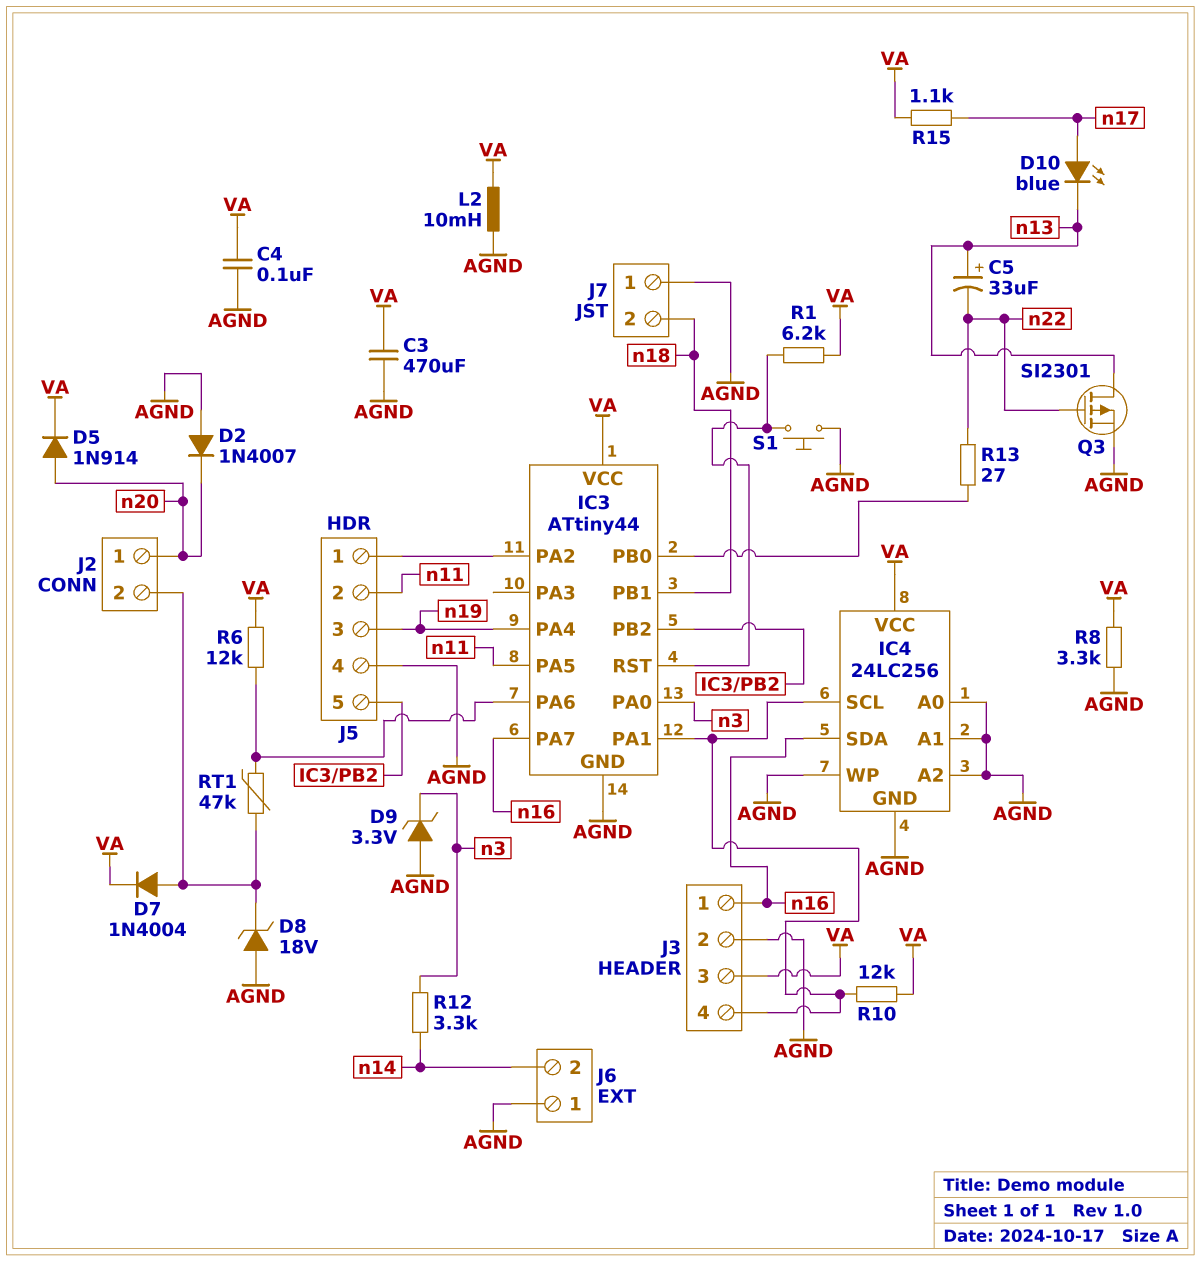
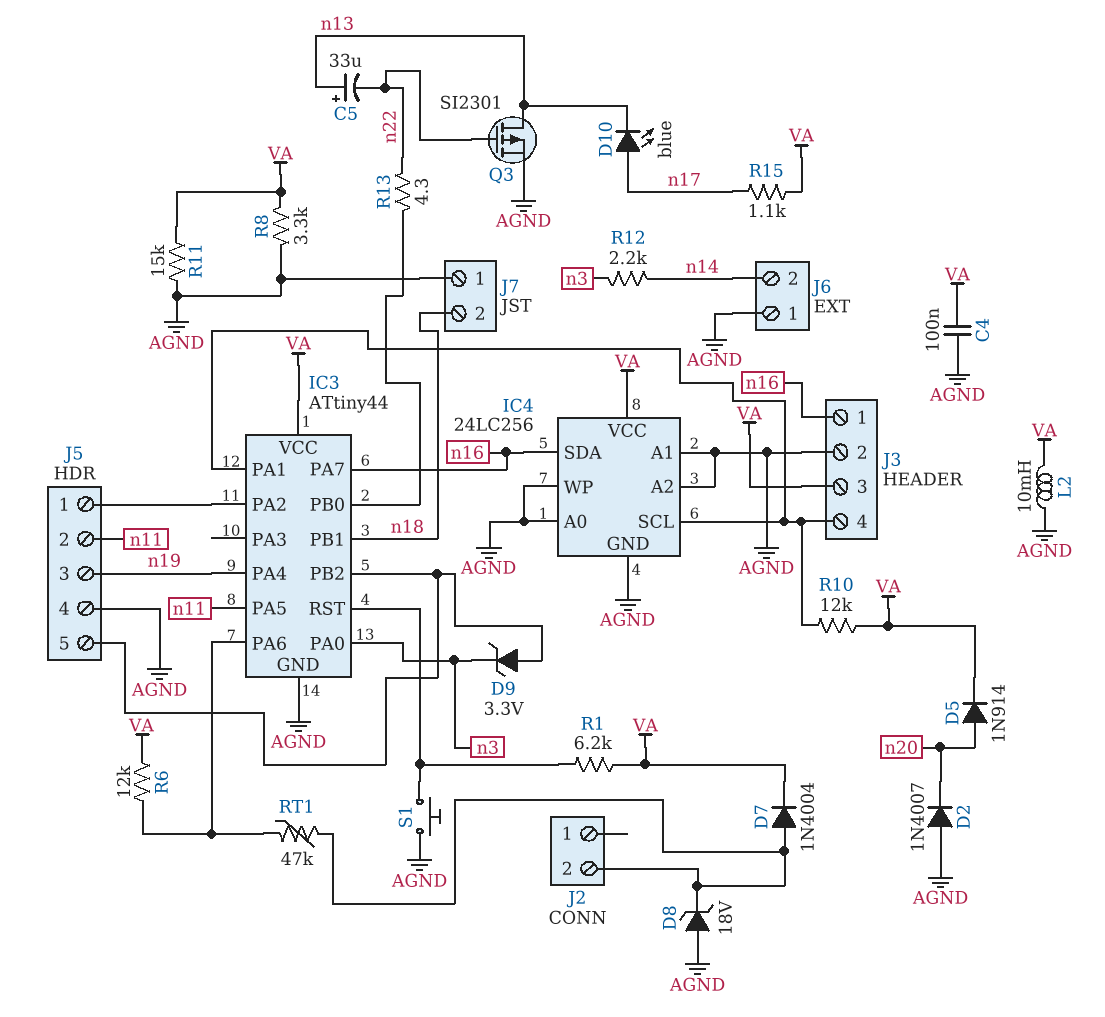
C3: 470uF (AGND, VA) -> none
D9: zener 3.3V (A AGND, K n3) -> zener 3.3V (A IC3/PB2, K n3)
J2 pin 1: n20 -> none
R11: none -> 15k (AGND, VA)
R12: 3.3k (n3, n14) -> 2.2k (n3, n14)
R13: 27 (IC3/PB0, n22) -> 4.3 (IC3/PB0, n22)

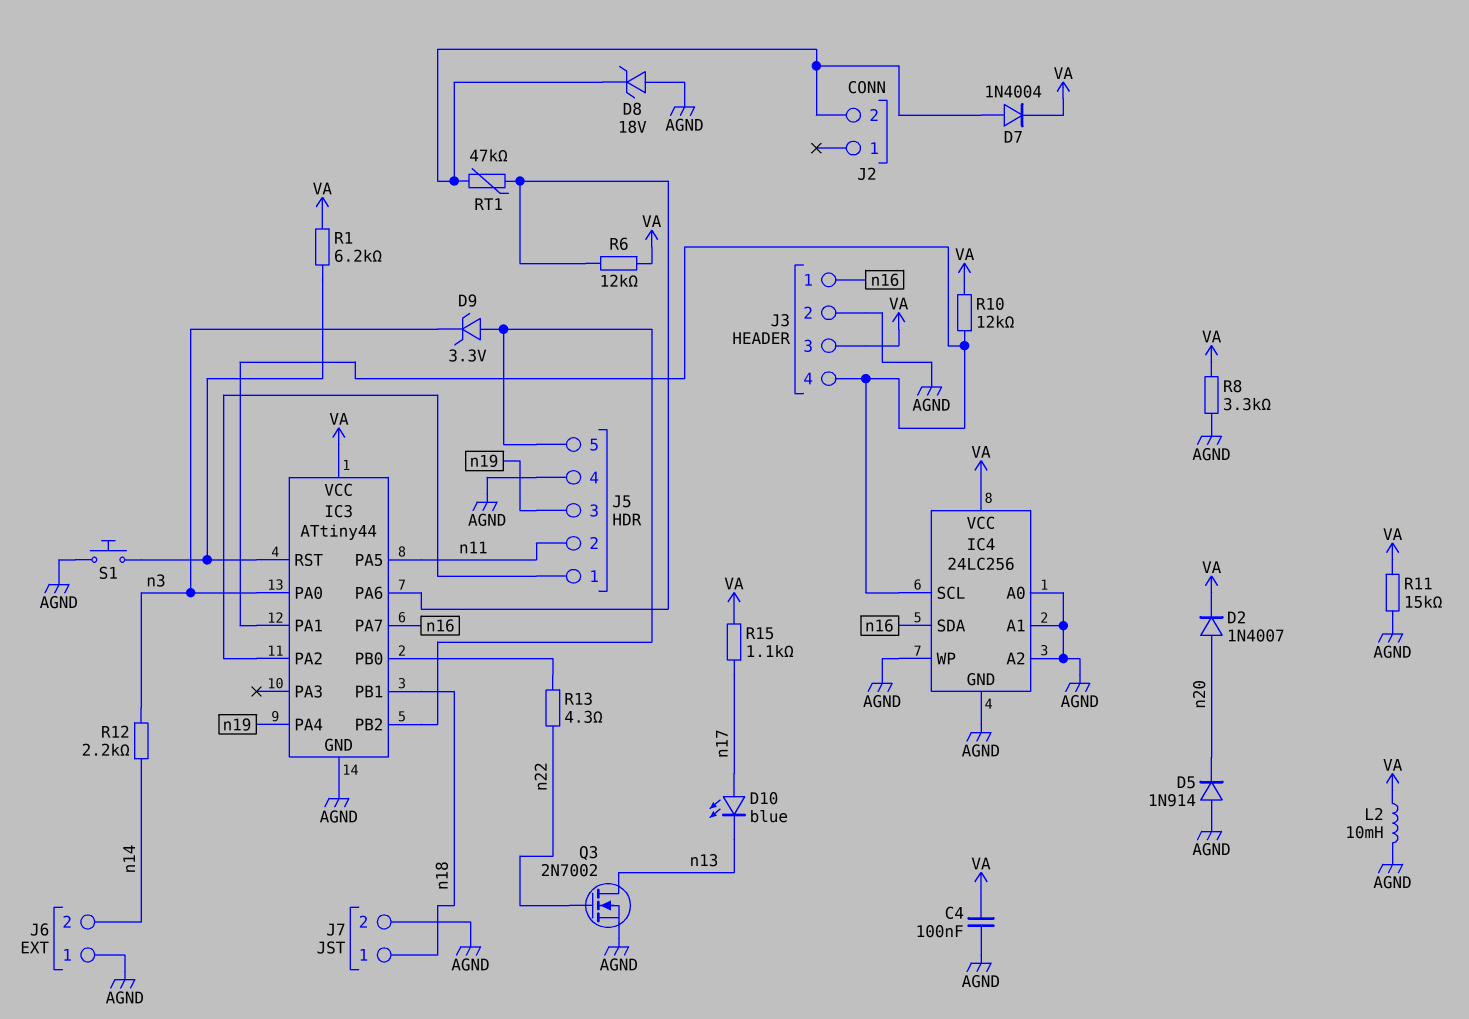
C5: 33uF (plus n13, minus n22) -> none
D2: diode 1N4007 (A AGND, K n20) -> diode 1N4007 (A n20, K VA)
D5: diode 1N914 (A n20, K VA) -> diode 1N914 (A AGND, K n20)
J7 pin 1: AGND -> n18
J7 pin 2: n18 -> AGND
Q3: PMOS SI2301 (G n22, D n13, S AGND) -> NMOS 2N7002 (G n22, D n13, S AGND)

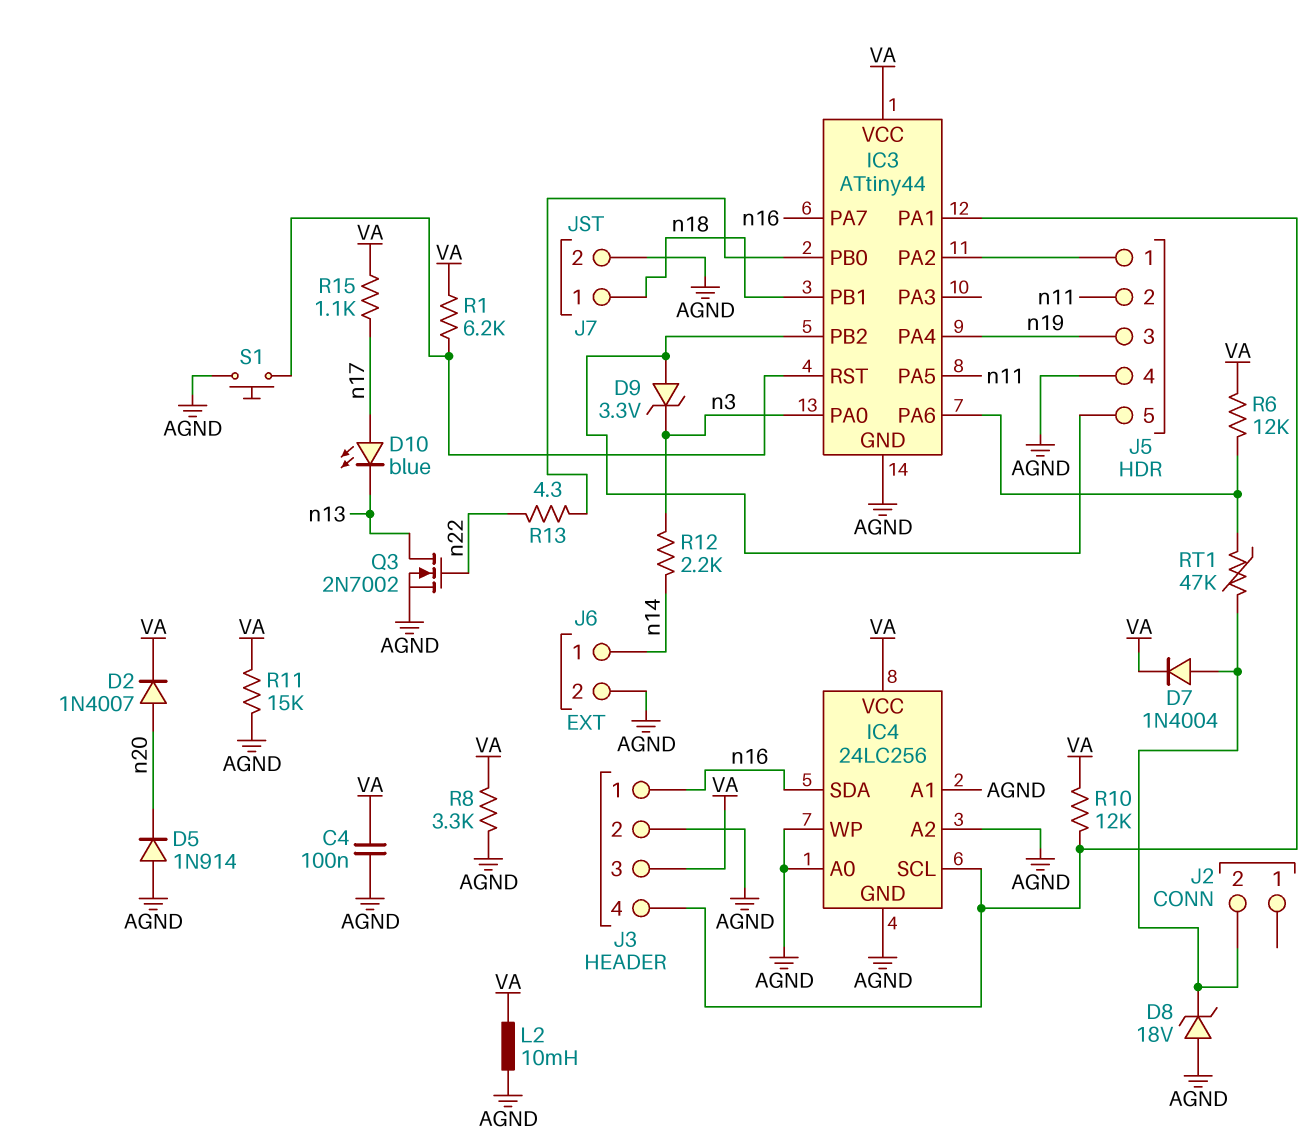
J6 pin 1: AGND -> n14
J6 pin 2: n14 -> AGND

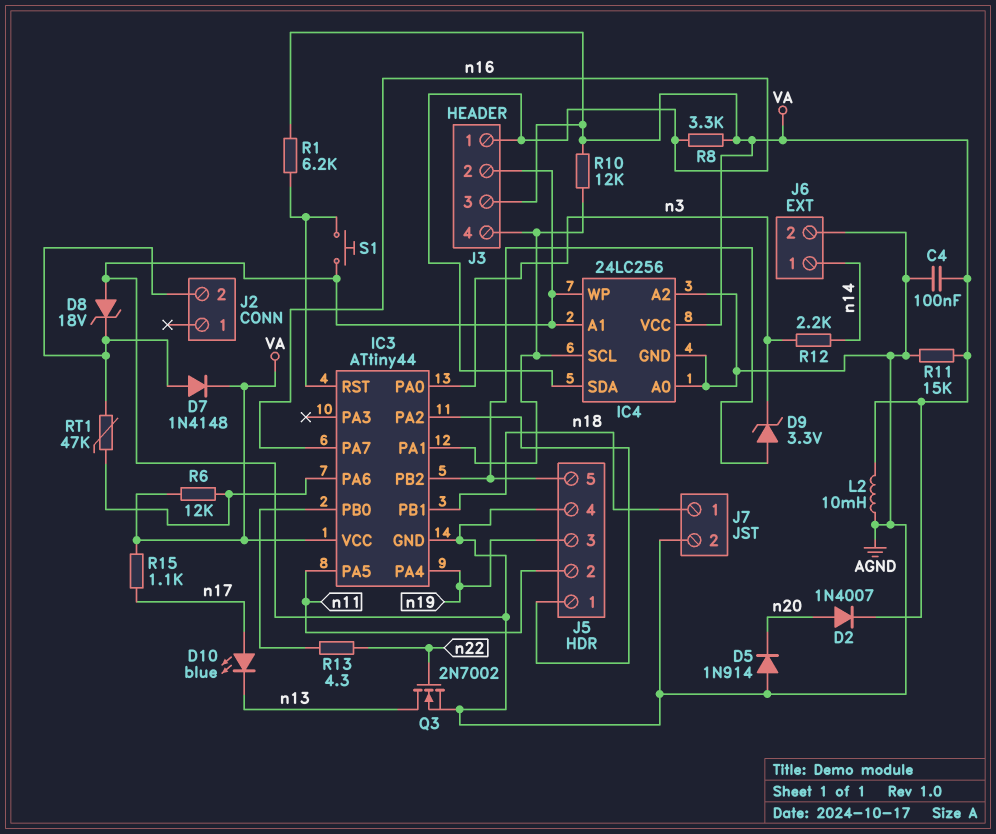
D7: diode 1N4004 (A J2/2, K VA) -> diode 1N4148 (A J2/2, K VA)
R8: 3.3k (AGND, VA) -> 3.3k (VA, n16)

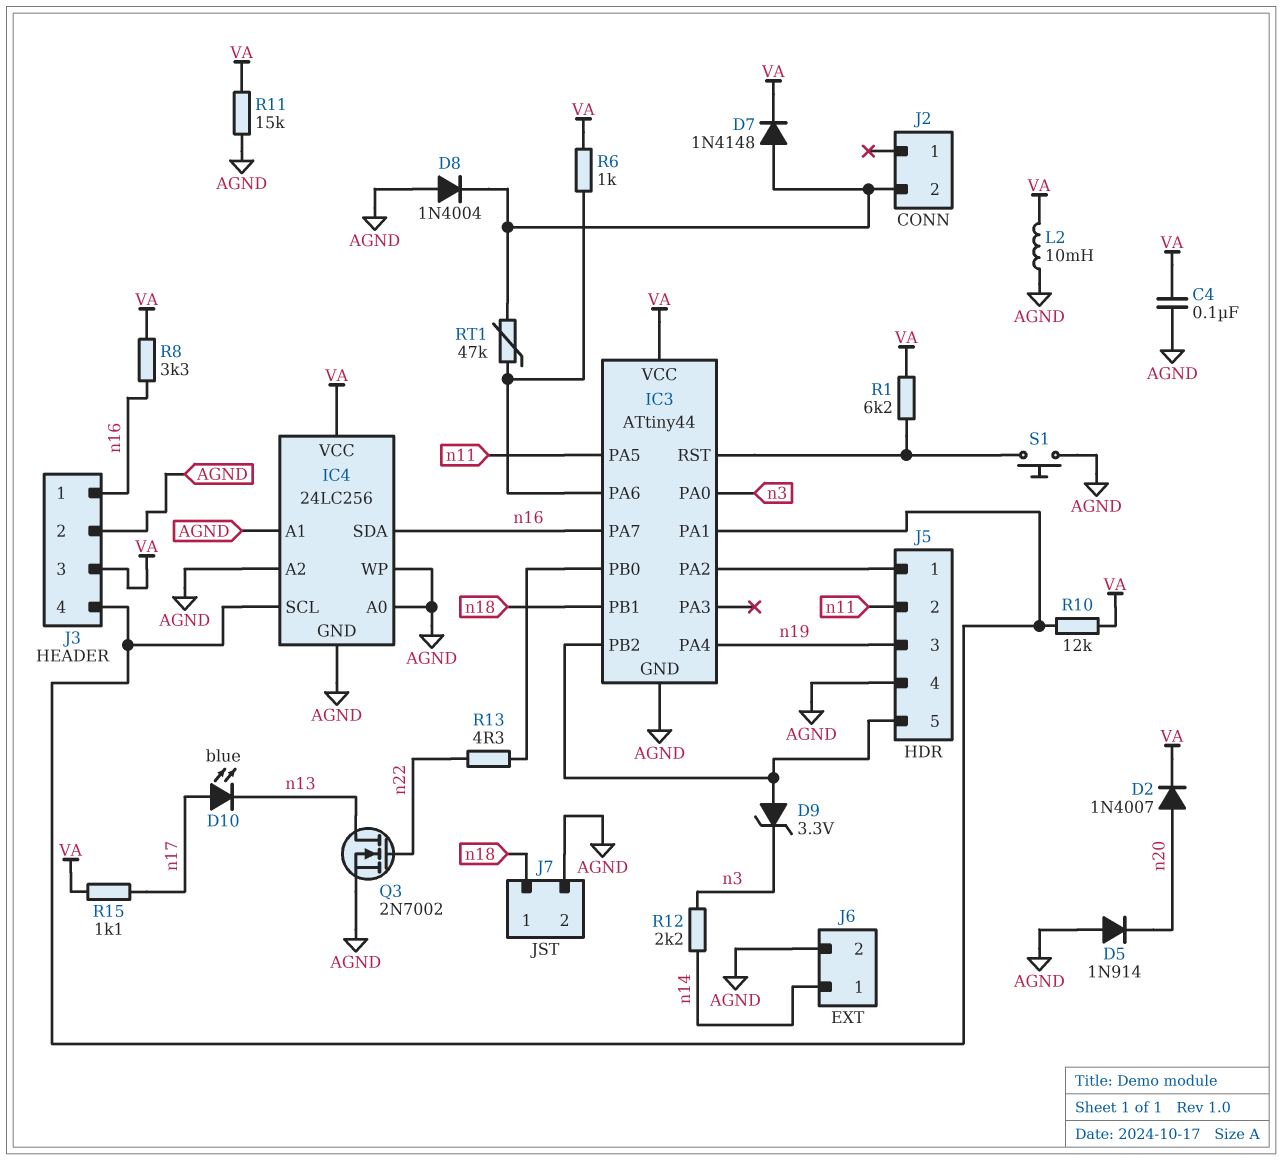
D8: zener 18V (A AGND, K J2/2) -> diode 1N4004 (A AGND, K J2/2)
R6: 12k (IC3/PA6, VA) -> 1k (IC3/PA6, VA)

